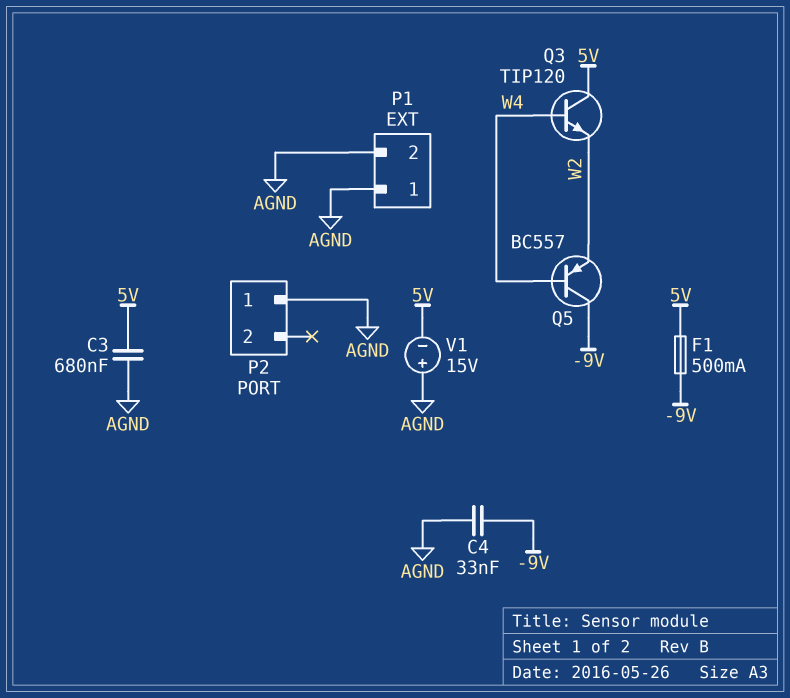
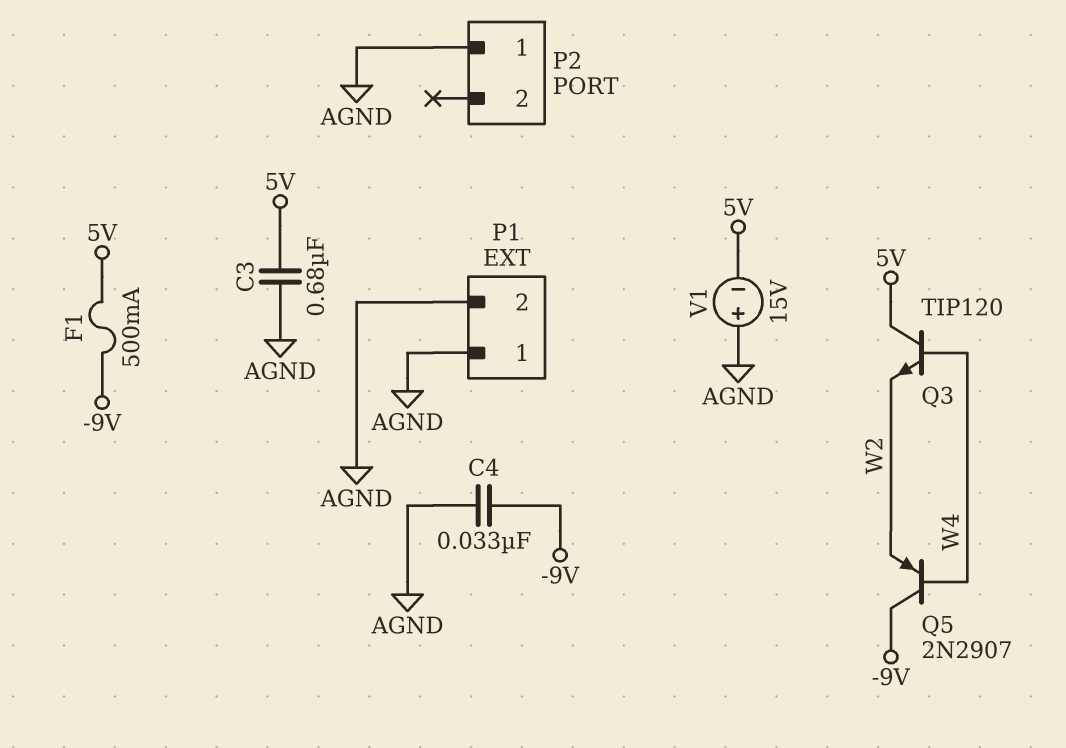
Q5: PNP BC557 (B W4, C -9V, E W2) -> PNP 2N2907 (B W4, C -9V, E W2)

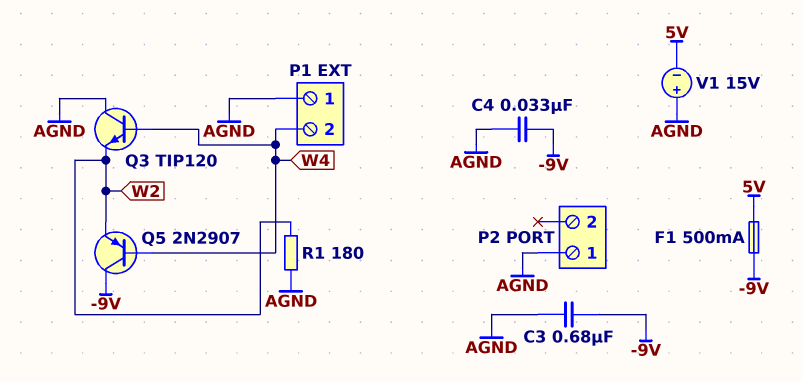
C3: 680nF (5V, AGND) -> 680nF (-9V, AGND)
P1 pin 2: AGND -> W4
Q3: NPN TIP120 (B W4, C 5V, E W2) -> NPN TIP120 (B W4, C AGND, E W2)
R1: none -> 180 (AGND, W2)

